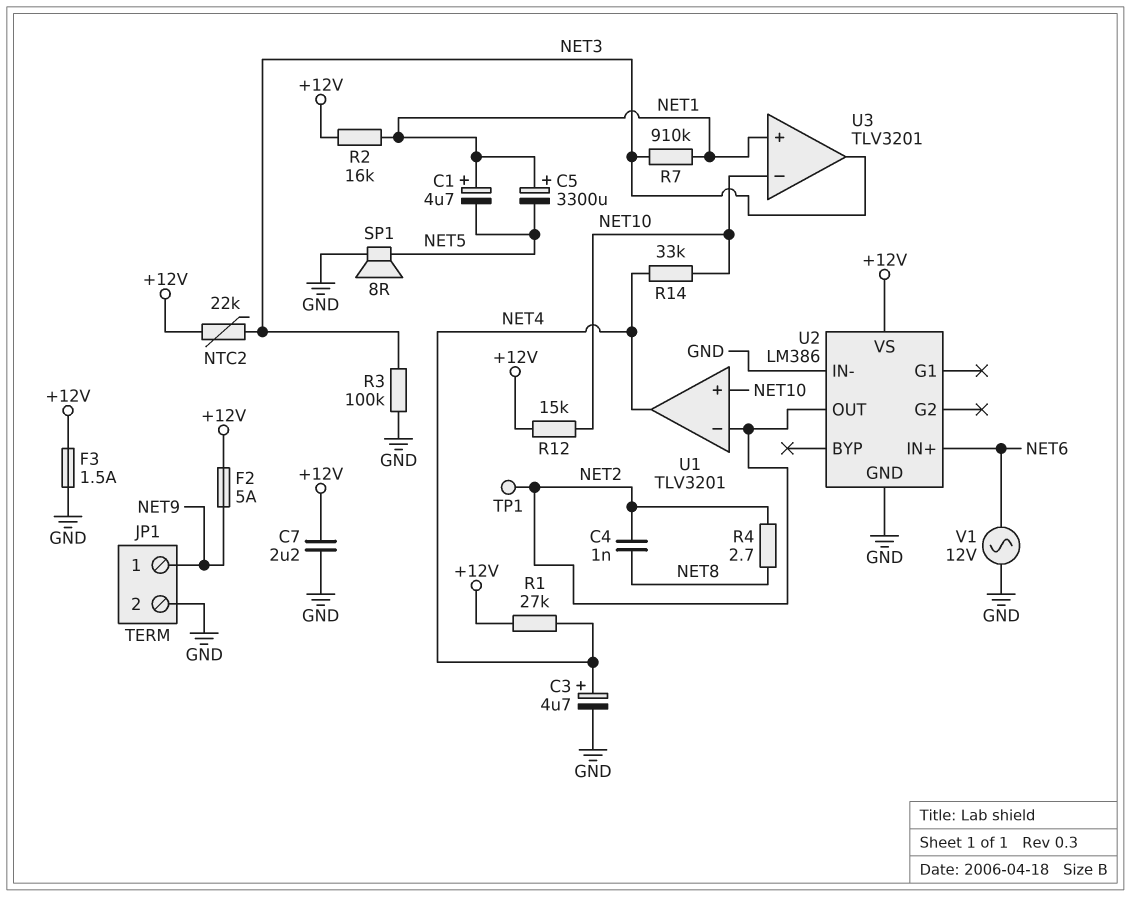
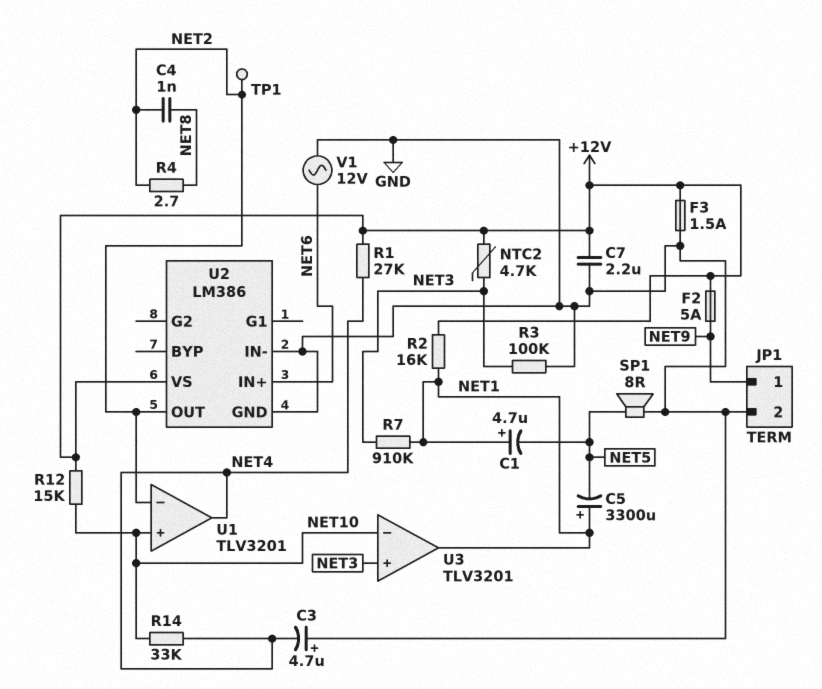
C3: 4.7uF (plus NET4, minus GND) -> 4.7uF (plus GND, minus NET4)
NTC2: 22k (+12V, NET3) -> 4.7k (+12V, NET3)
U3 pin in+: NET1 -> NET3
U3 pin out: NET3 -> NET1

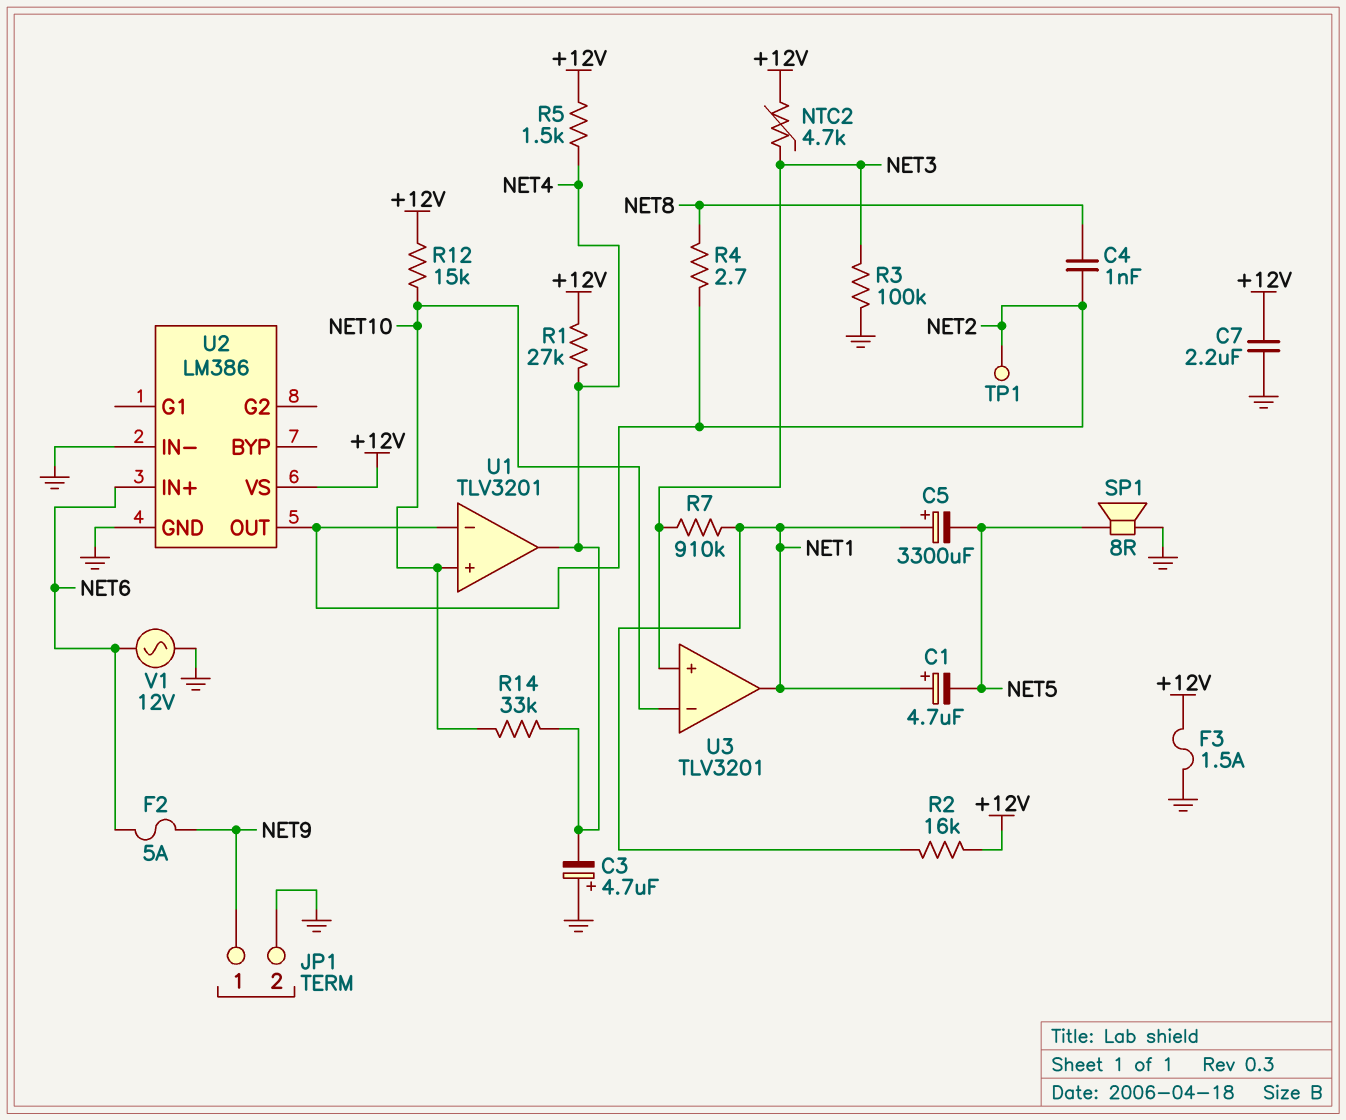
F2: 5A (+12V, NET9) -> 5A (NET6, NET9)
R5: none -> 1.5k (+12V, NET4)

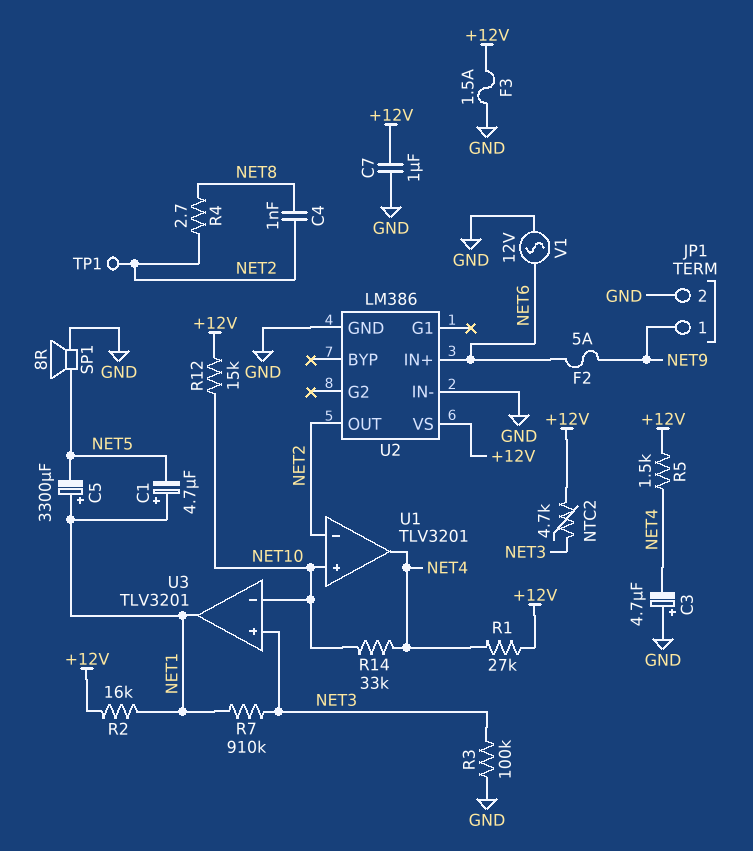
C7: 2.2uF (+12V, GND) -> 1uF (+12V, GND)

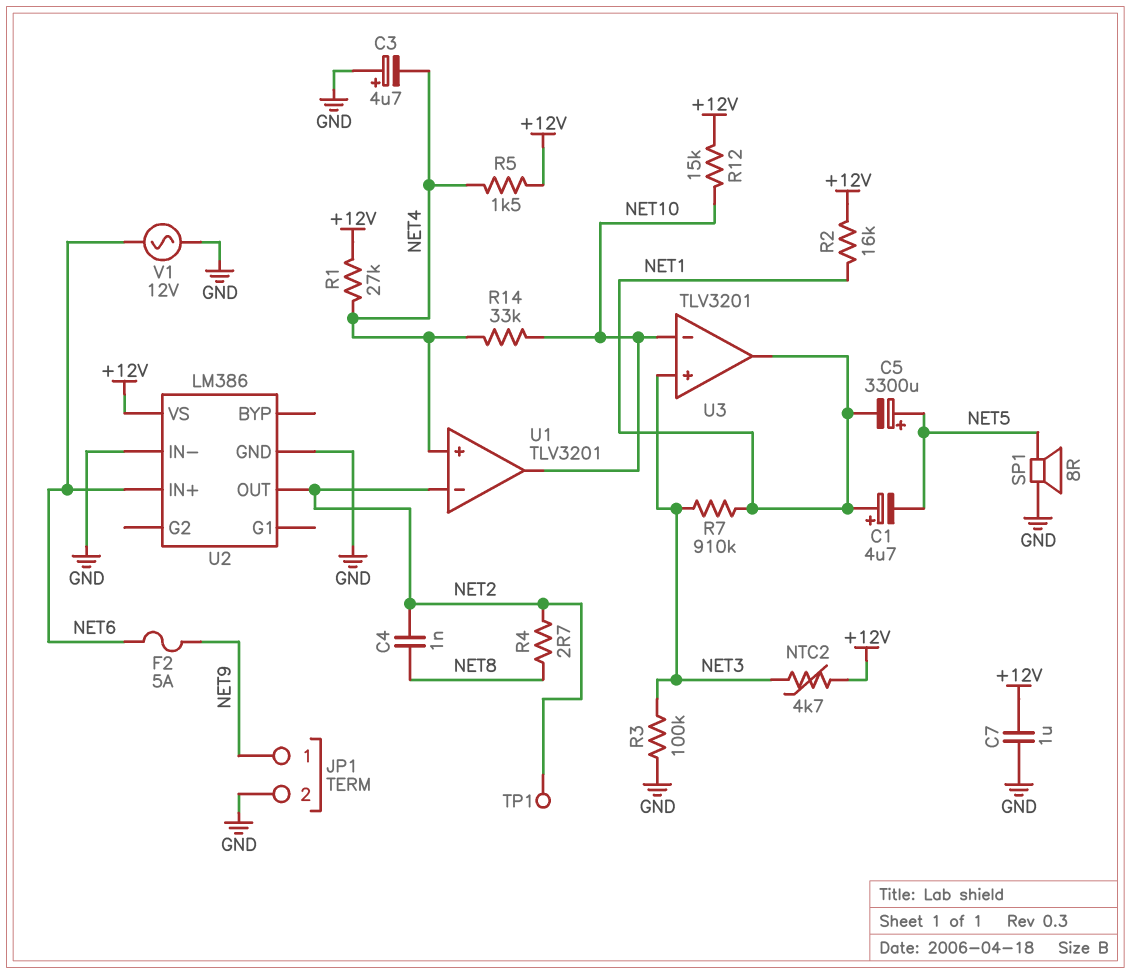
C5: 3300uF (plus NET1, minus NET5) -> 3300uF (plus NET5, minus NET1)
F3: 1.5A (+12V, GND) -> none
U1 pin in+: NET10 -> NET4
U1 pin out: NET4 -> NET10

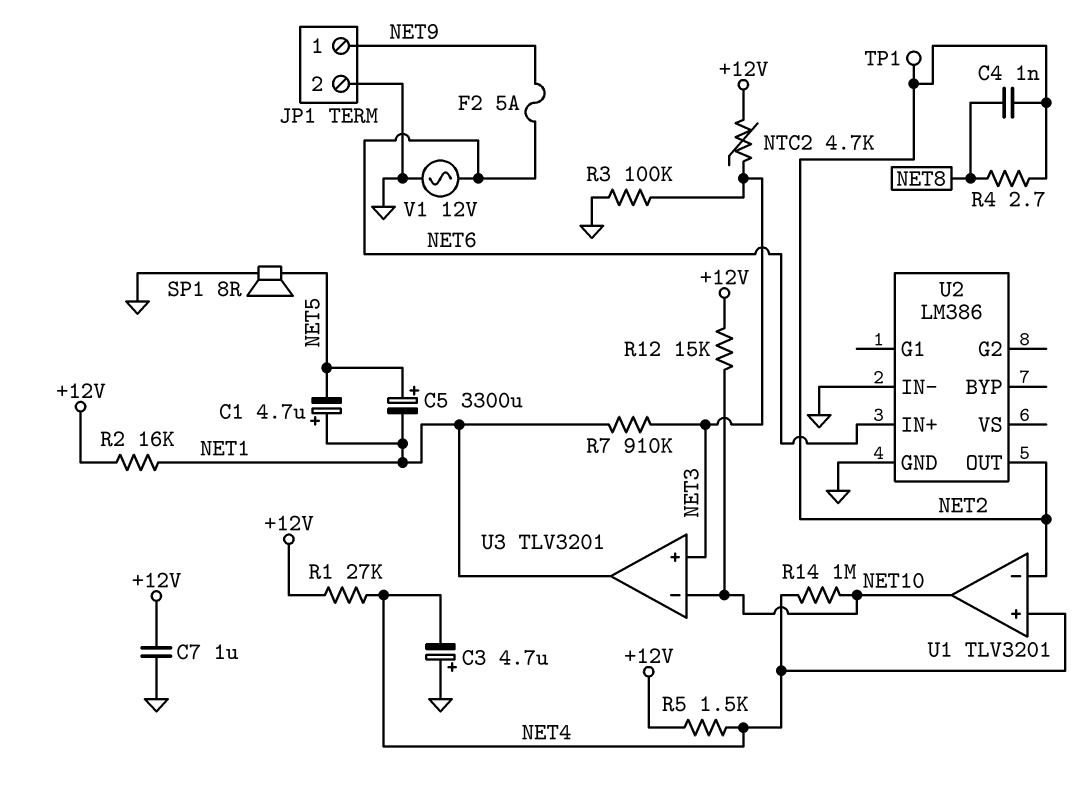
R14: 33k (NET4, NET10) -> 1M (NET4, NET10)
U2 pin VS: +12V -> none

